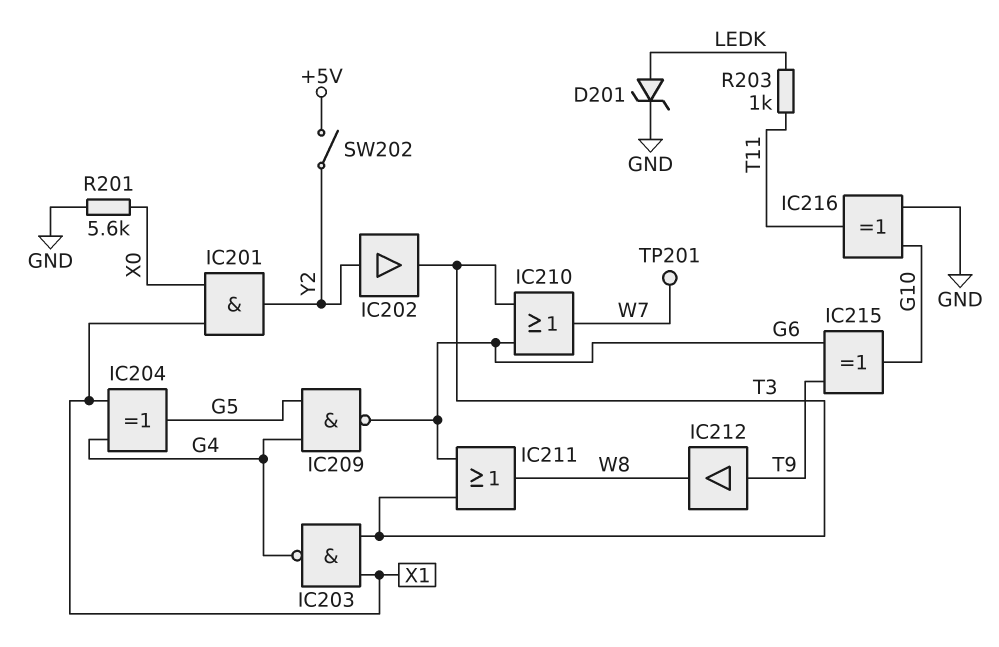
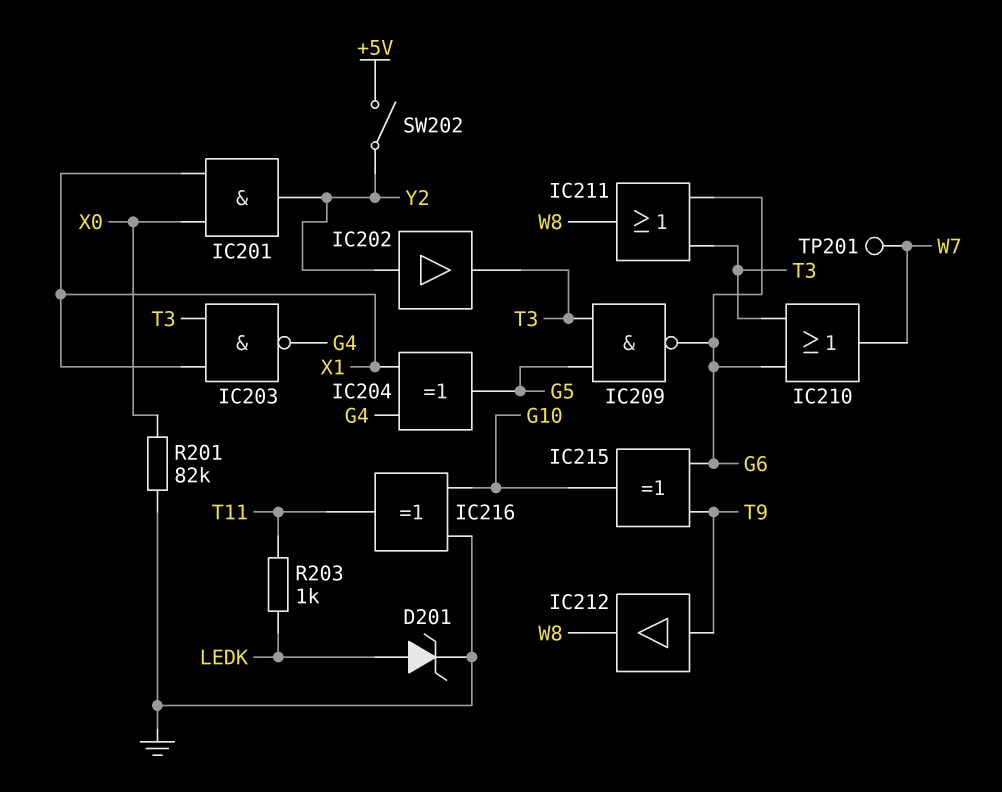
IC209: NAND (in G4, in G5, out G6) -> NAND (in G5, in T3, out G6)
R201: 5.6k (GND, X0) -> 82k (GND, X0)

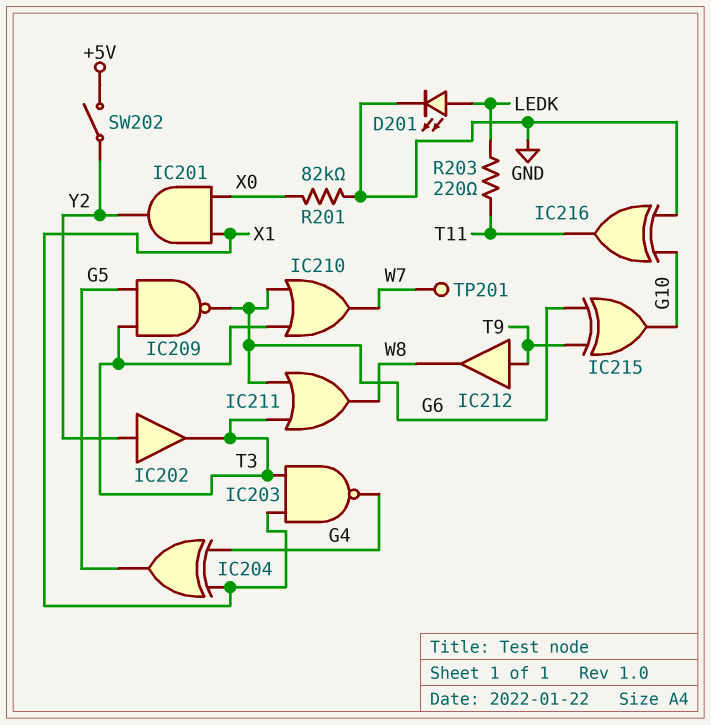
D201: zener (A LEDK, K GND) -> LED (A LEDK, K GND)
R203: 1k (LEDK, T11) -> 220 (LEDK, T11)

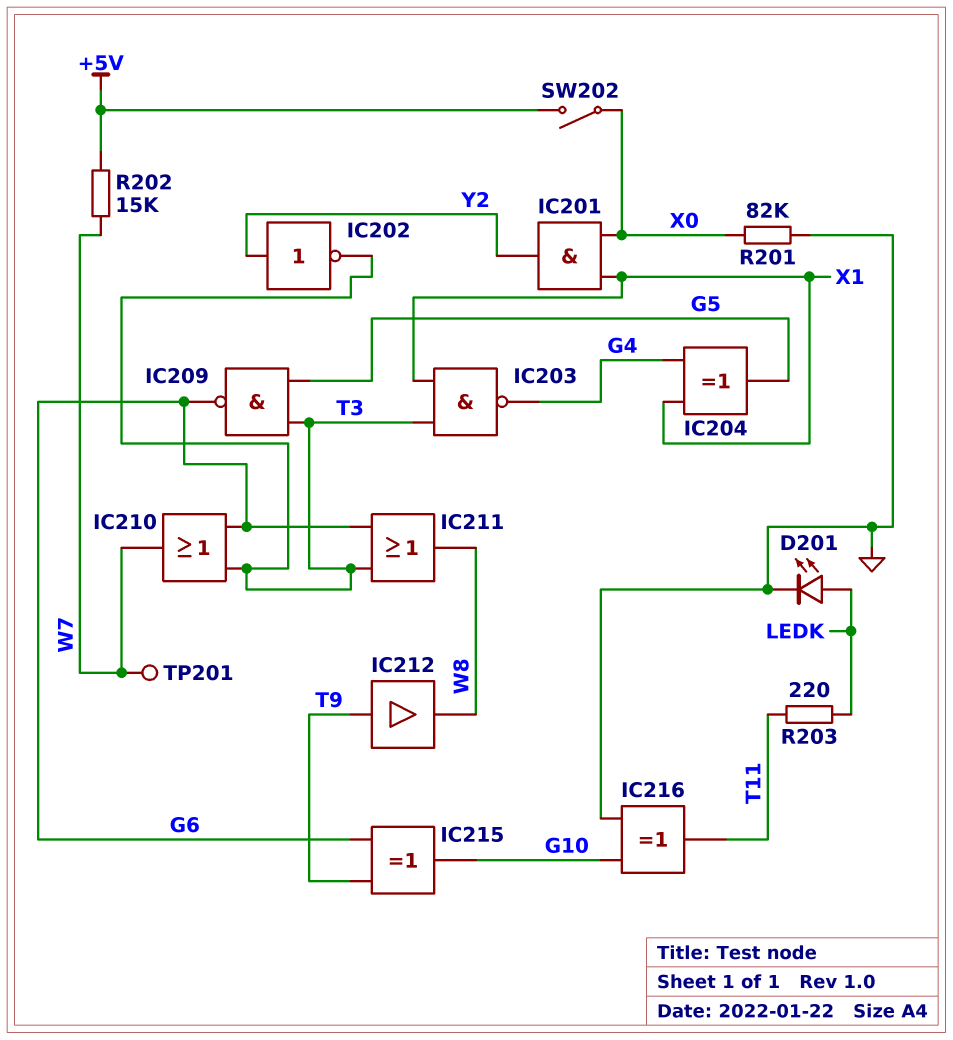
IC202: buffer (in Y2, out T3) -> NOT (in Y2, out T3)
R202: none -> 15k (+5V, W7)
SW202: switch (+5V, Y2) -> switch (+5V, X0)

